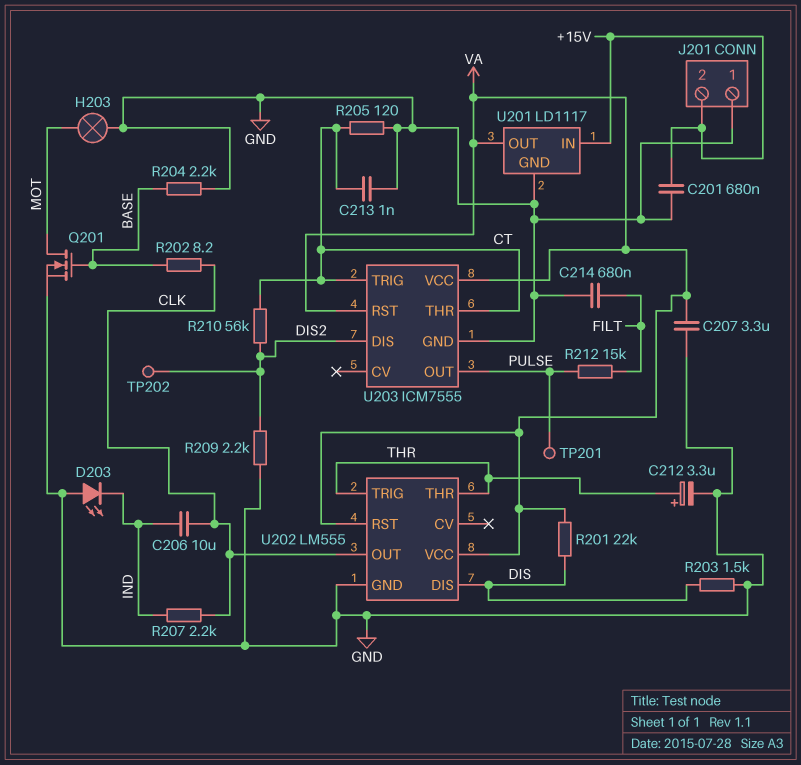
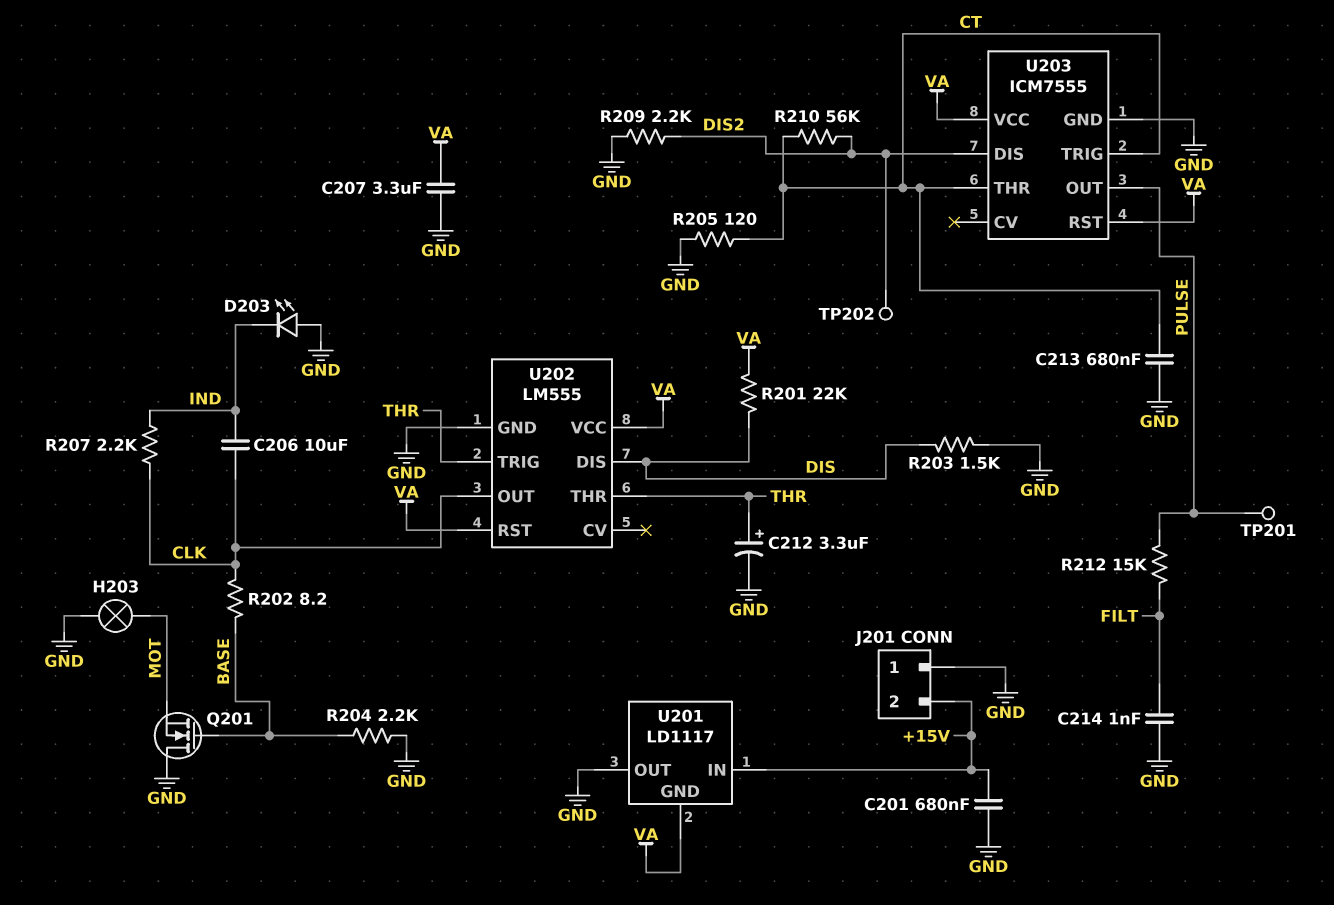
C213: 1nF (CT, GND) -> 680nF (CT, GND)
C214: 680nF (FILT, GND) -> 1nF (FILT, GND)
Q201: NMOS (G BASE, D MOT, S GND) -> NMOS (G BASE, D GND, S MOT)
U201 pin GND: GND -> VA
U201 pin OUT: VA -> GND

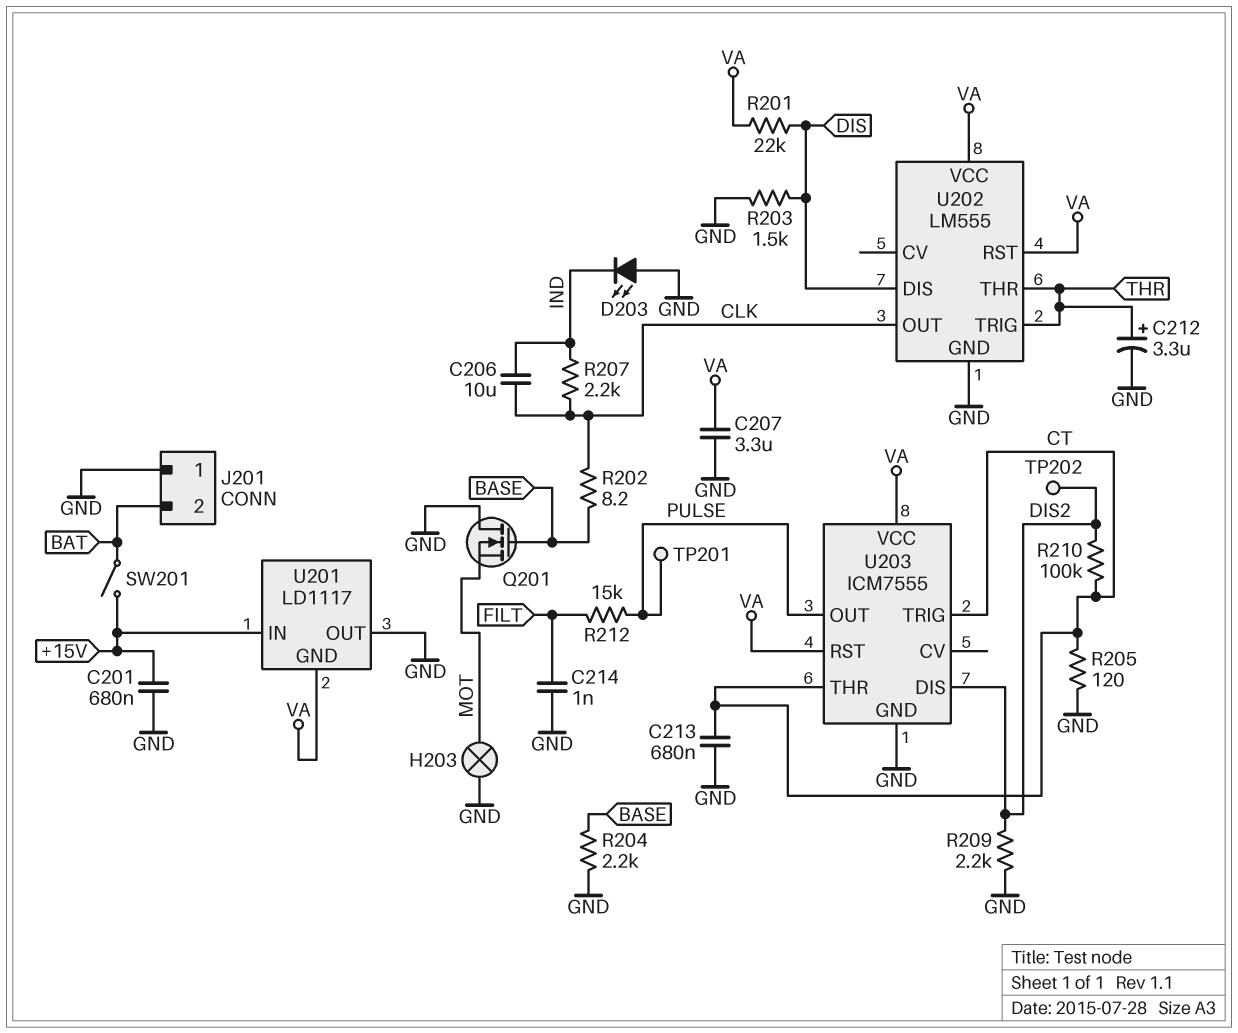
J201 pin 2: +15V -> BAT
R210: 56k (CT, DIS2) -> 100k (CT, DIS2)
SW201: none -> switch (+15V, BAT)

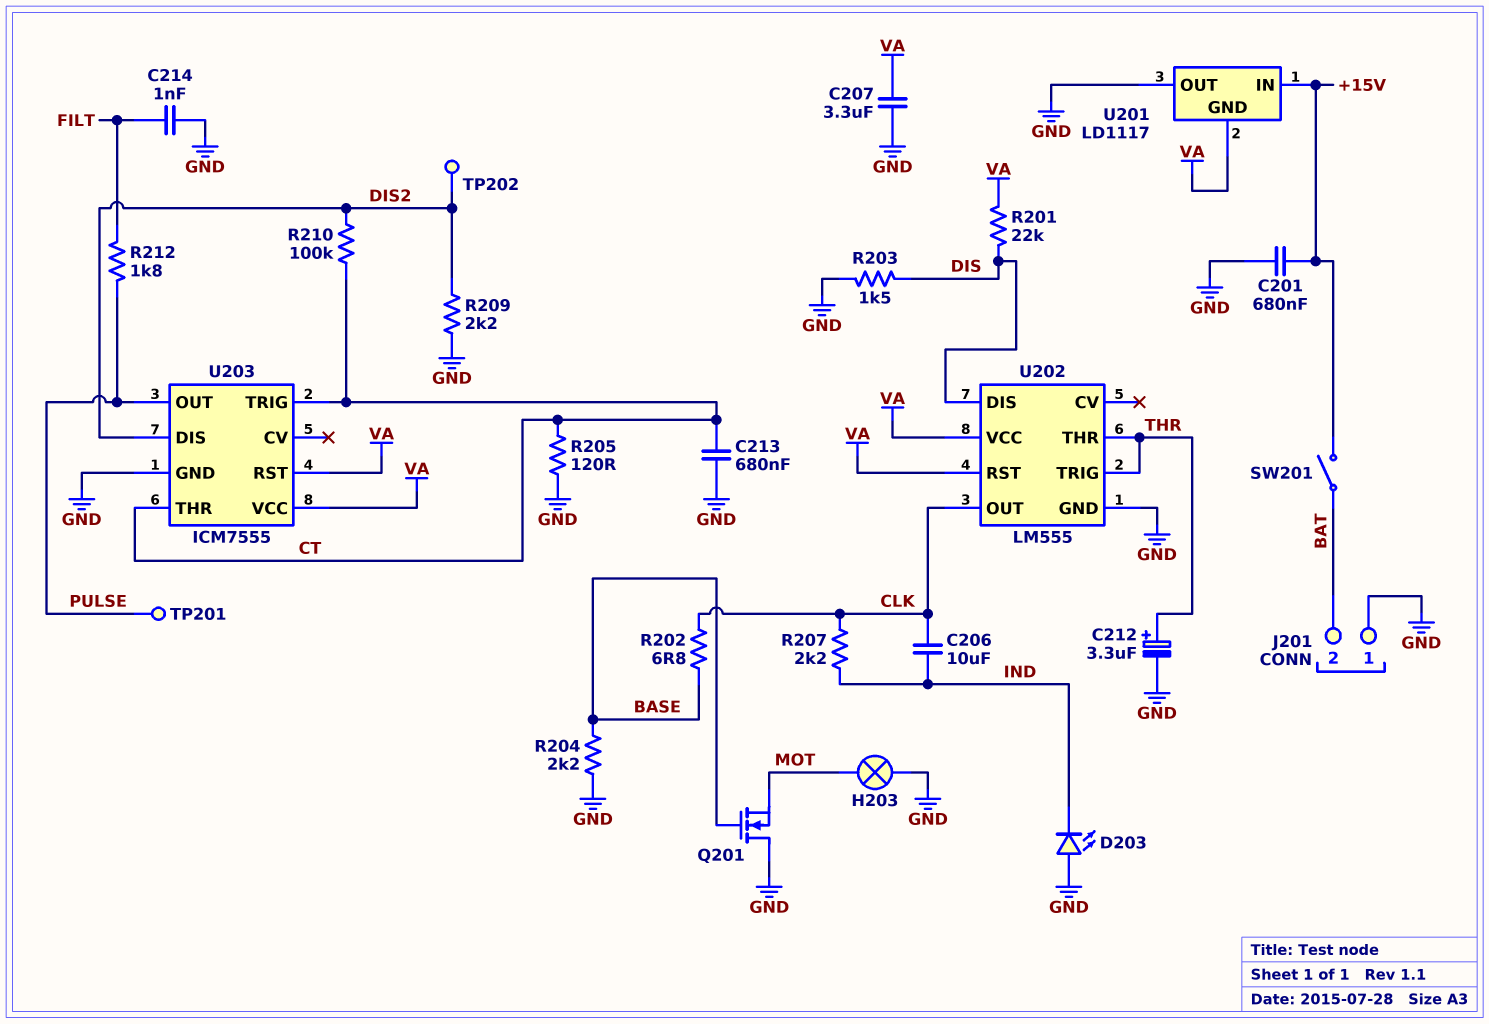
R202: 8.2 (BASE, CLK) -> 6.8 (BASE, CLK)
R212: 15k (FILT, PULSE) -> 1.8k (FILT, PULSE)

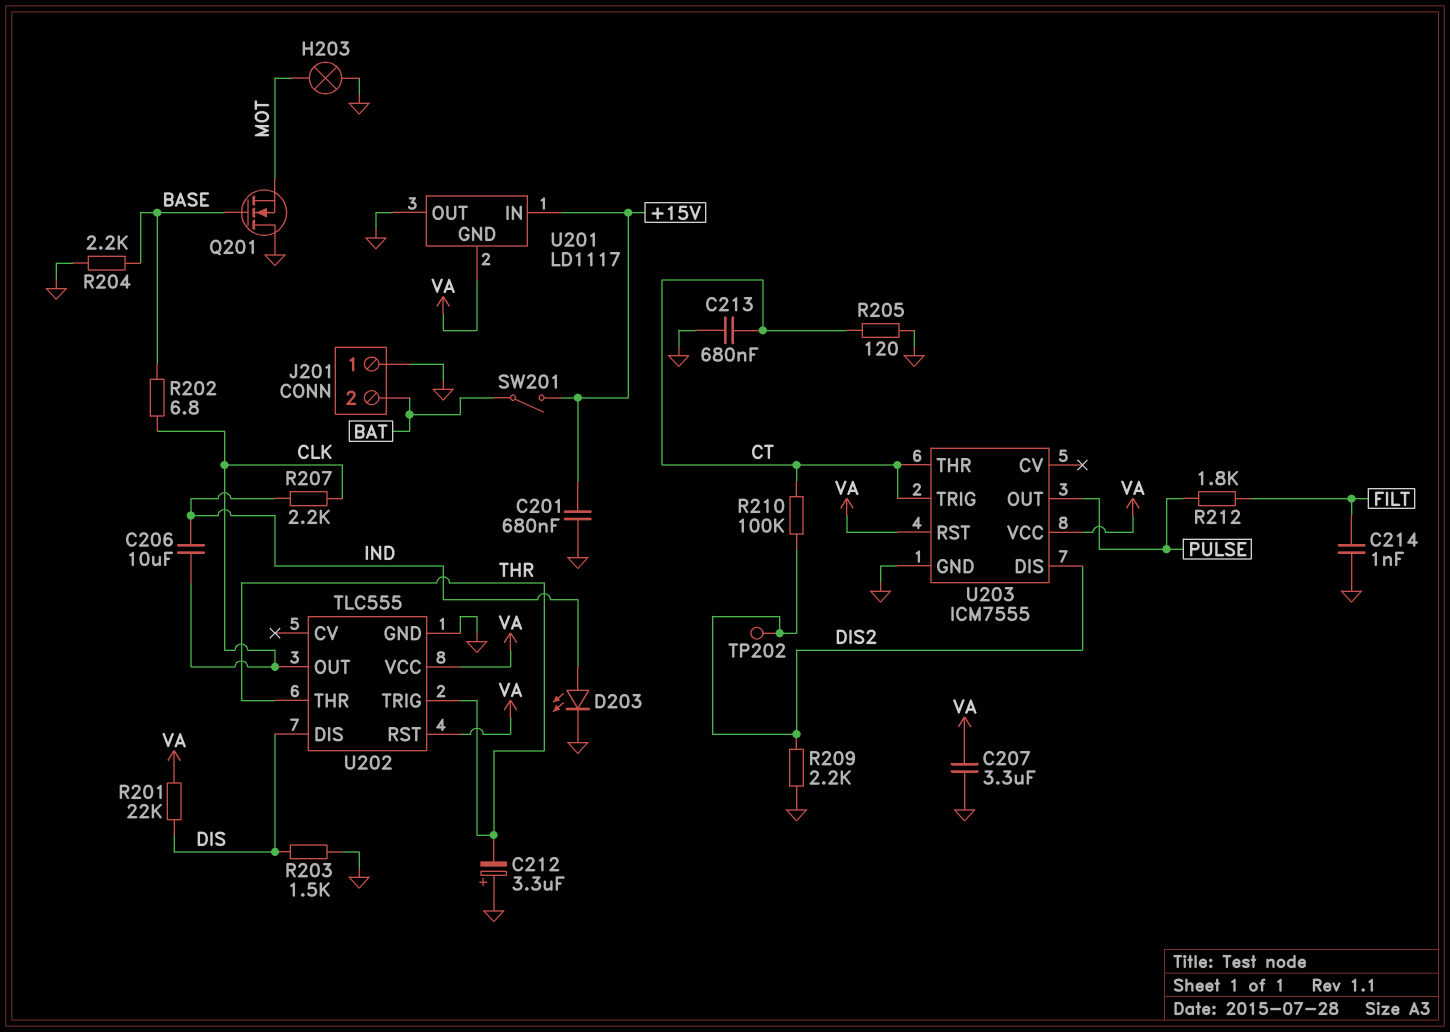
C212: 3.3uF (plus THR, minus GND) -> 3.3uF (plus GND, minus THR)
D203: LED (A GND, K IND) -> LED (A IND, K GND)
TP201: test point (PULSE) -> none
U202: LM555 -> TLC555

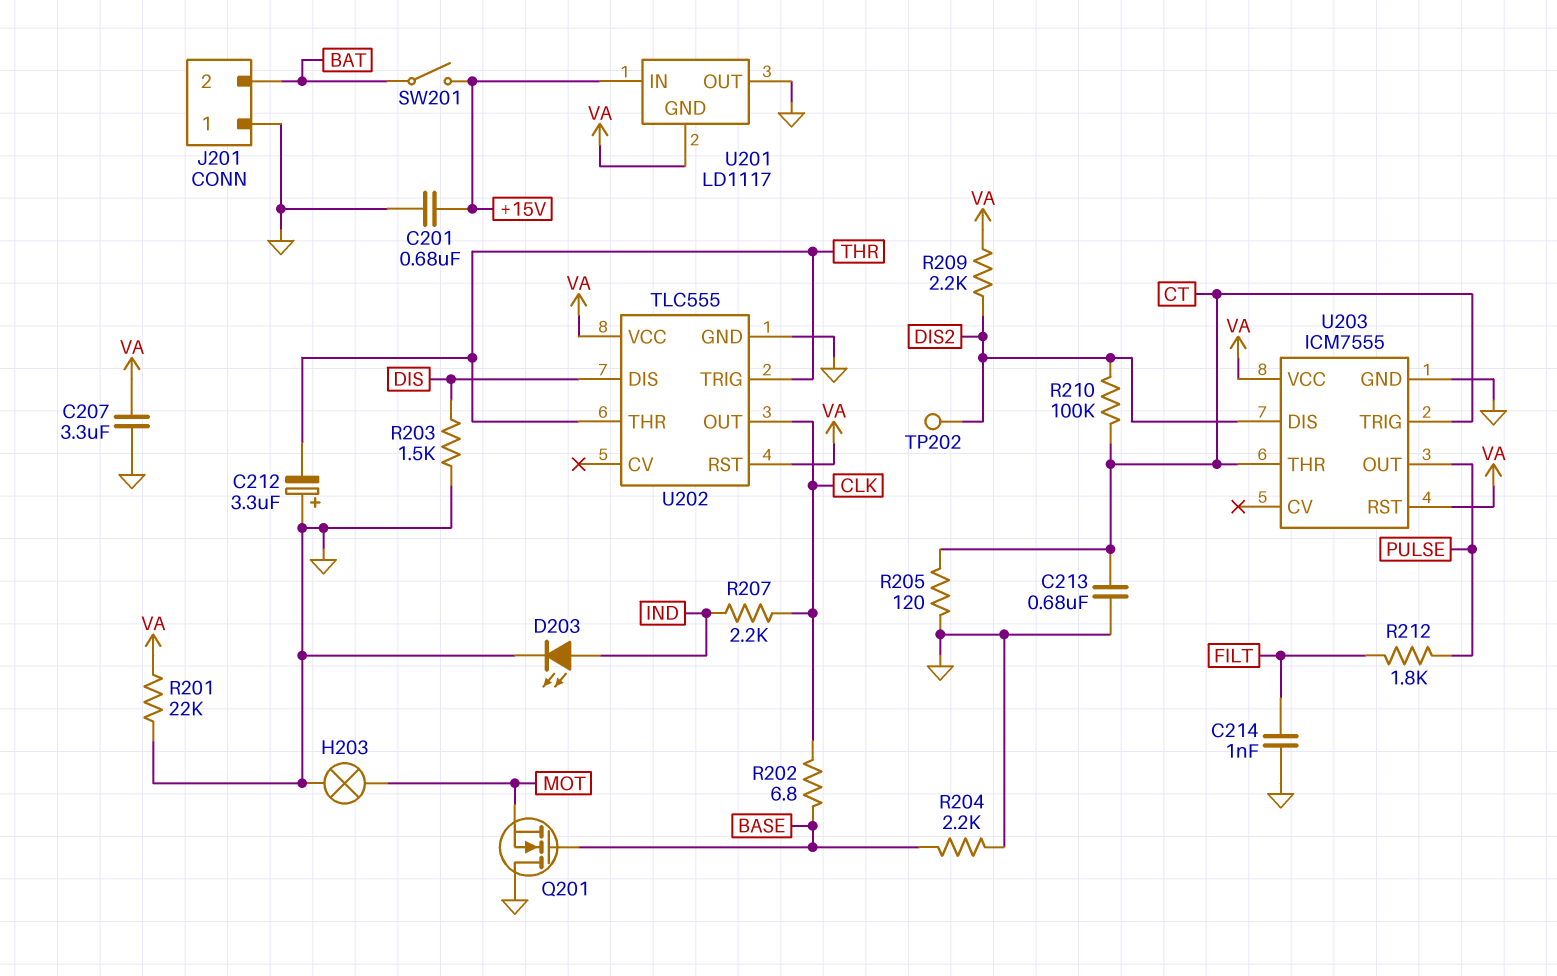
C206: 10uF (CLK, IND) -> none
R201: 22k (DIS, VA) -> 22k (GND, VA)
R209: 2.2k (DIS2, GND) -> 2.2k (DIS2, VA)

